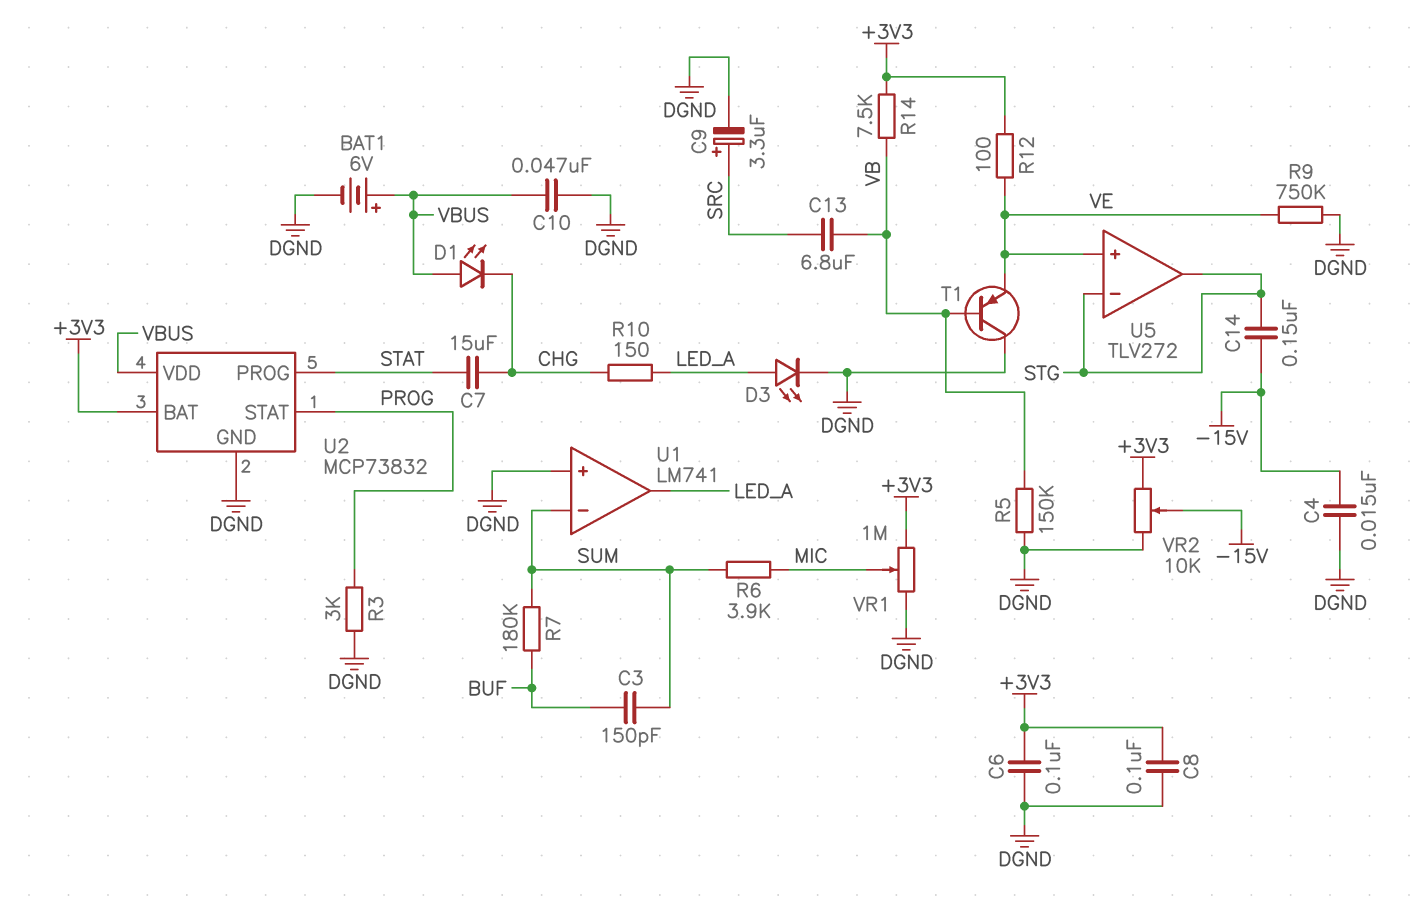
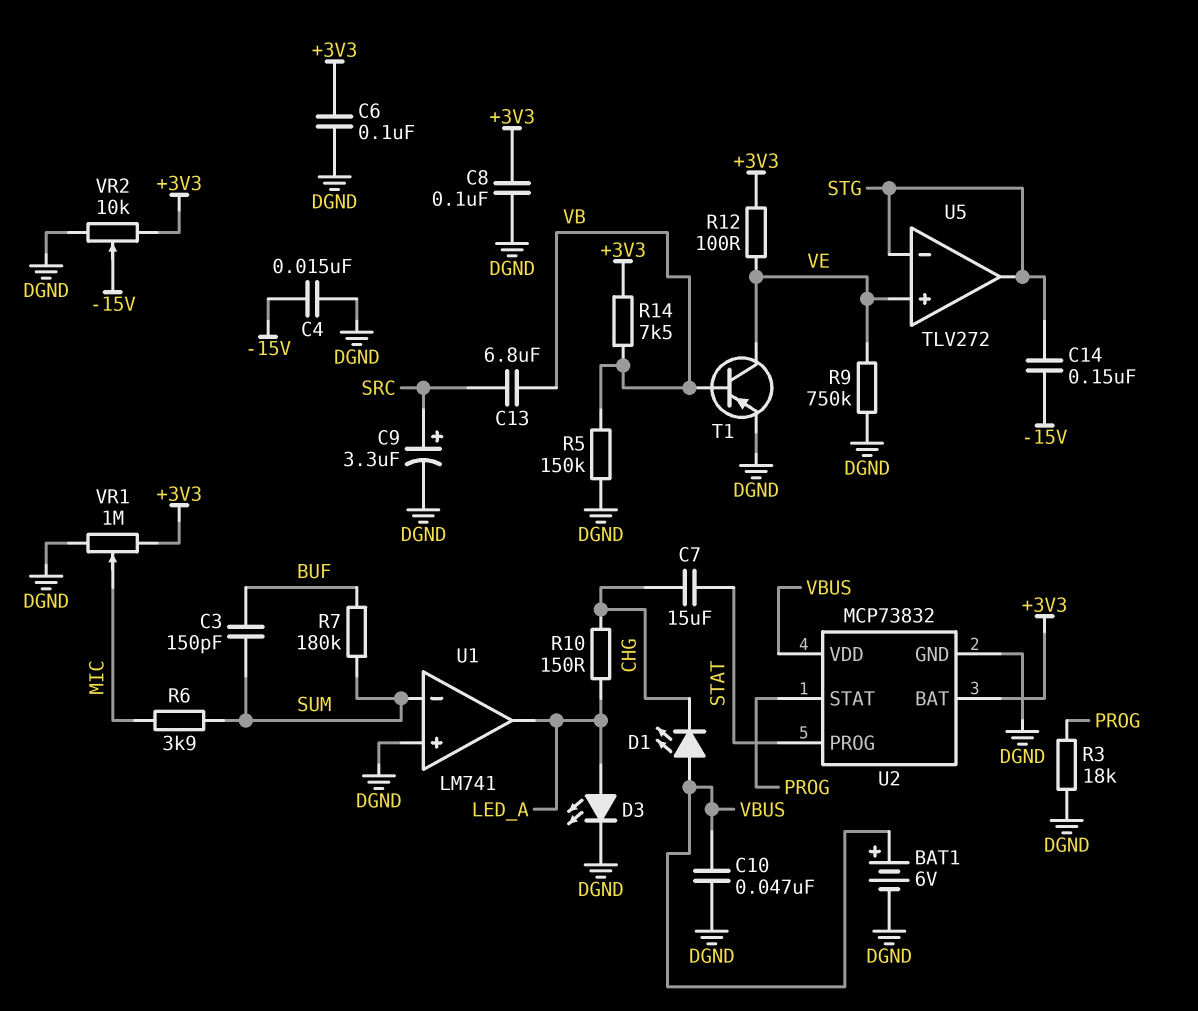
R3: 3k (DGND, PROG) -> 18k (DGND, PROG)
T1: PNP (B VB, C DGND, E VE) -> PNP (B VB, C VE, E DGND)

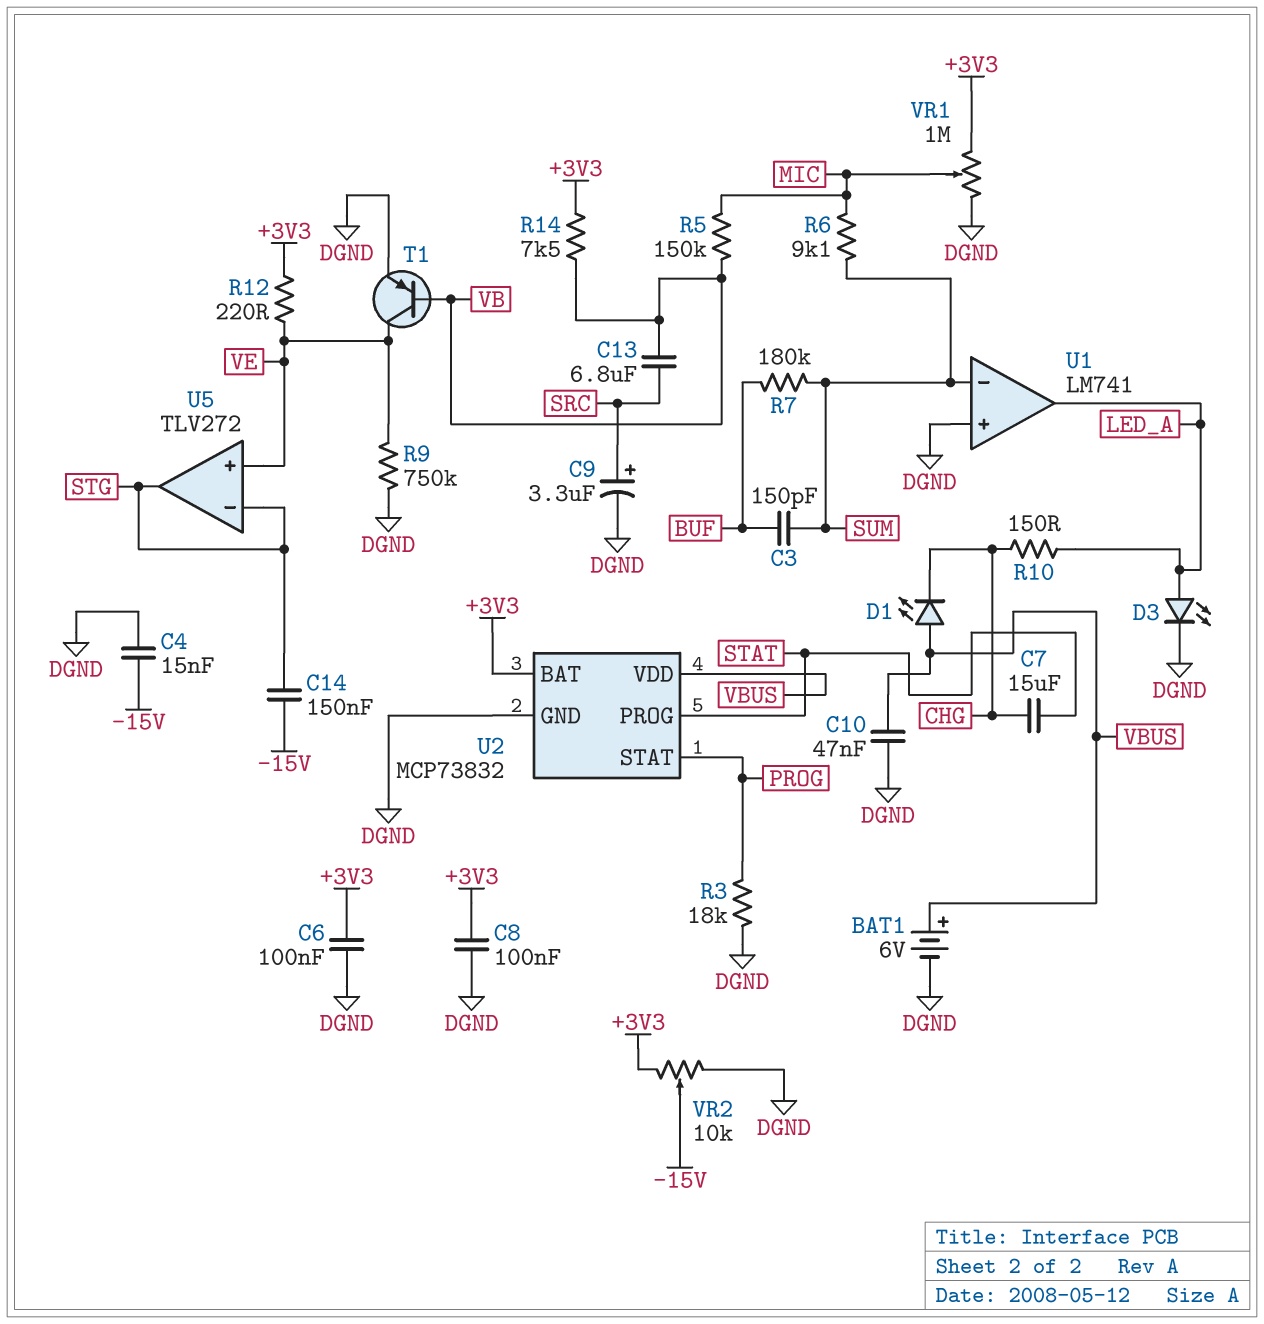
R5: 150k (DGND, VB) -> 150k (MIC, VB)
R6: 3.9k (MIC, SUM) -> 9.1k (MIC, SUM)
R12: 100 (+3V3, VE) -> 220 (+3V3, VE)

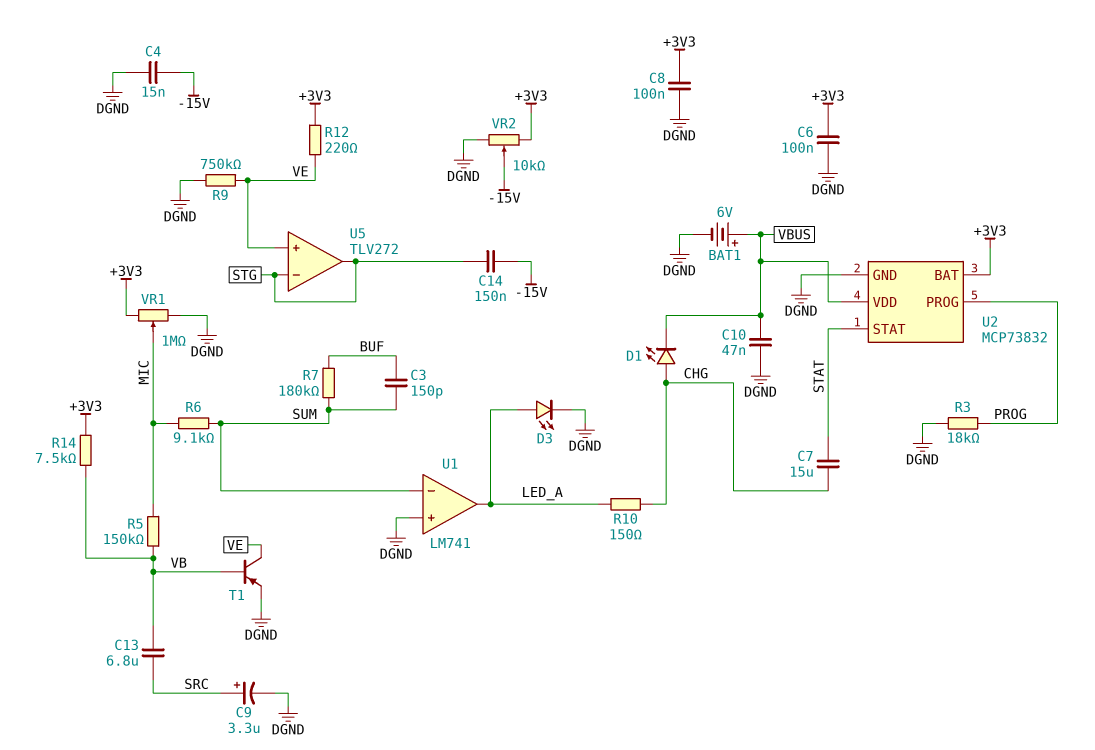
D1: LED (A VBUS, K CHG) -> LED (A CHG, K VBUS)
U2 pin PROG: STAT -> PROG
U2 pin STAT: PROG -> STAT

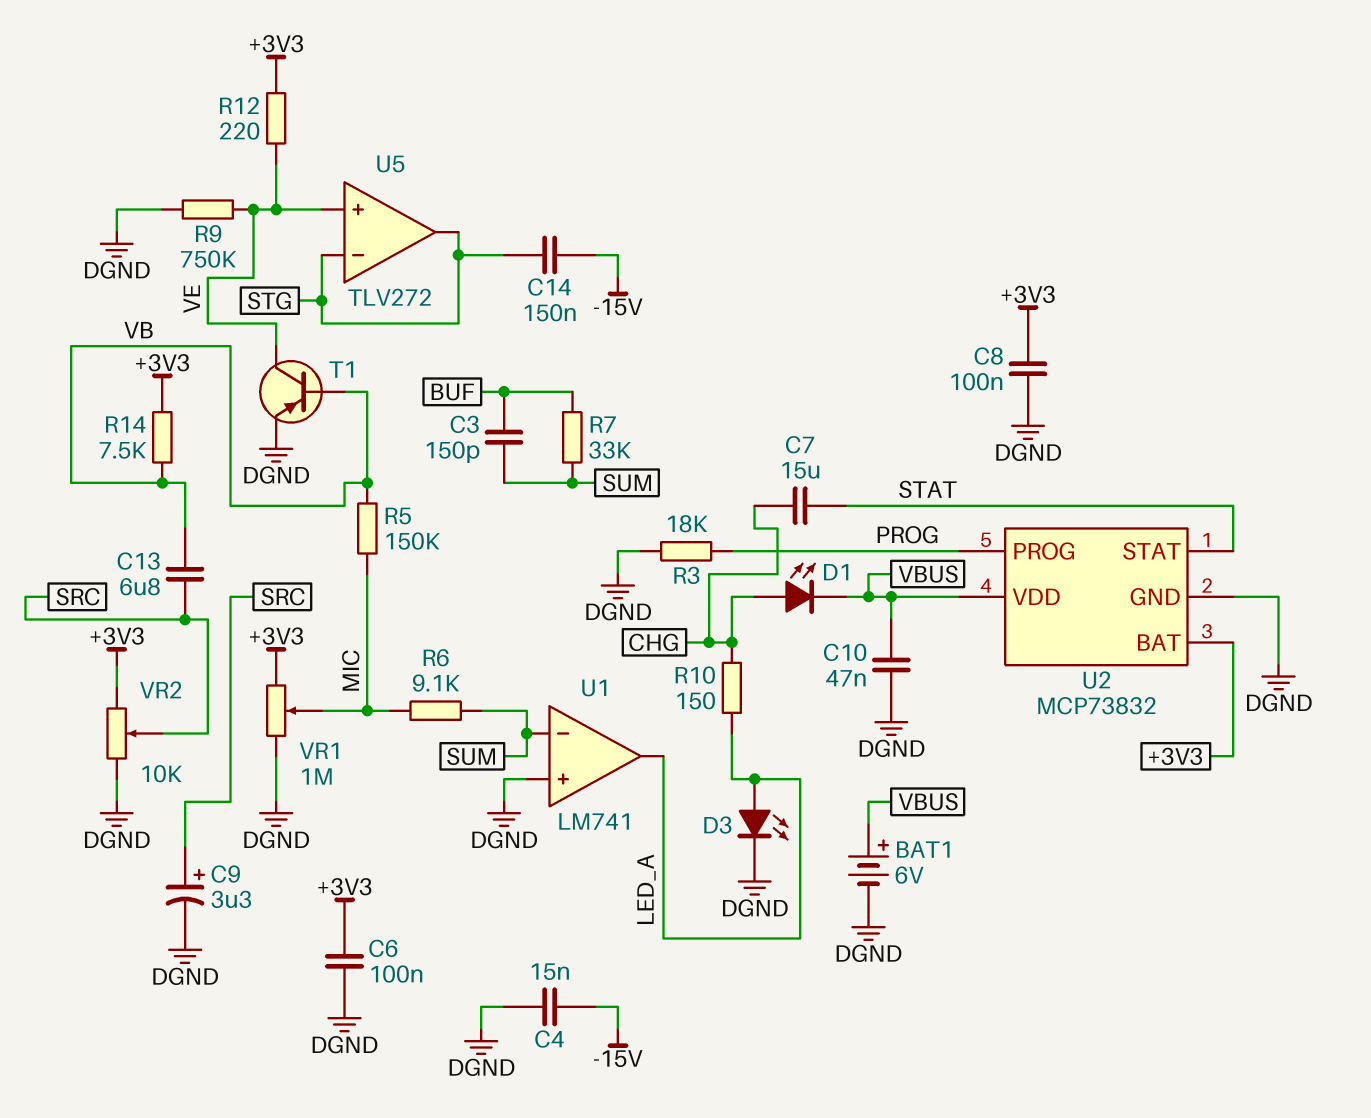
R7: 180k (BUF, SUM) -> 33k (BUF, SUM)
VR2: 10k (+3V3, DGND, wiper -15V) -> 10k (+3V3, DGND, wiper SRC)

